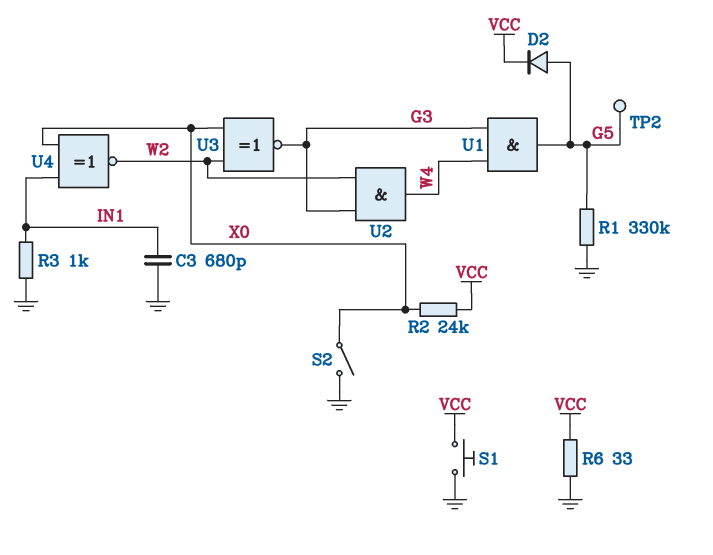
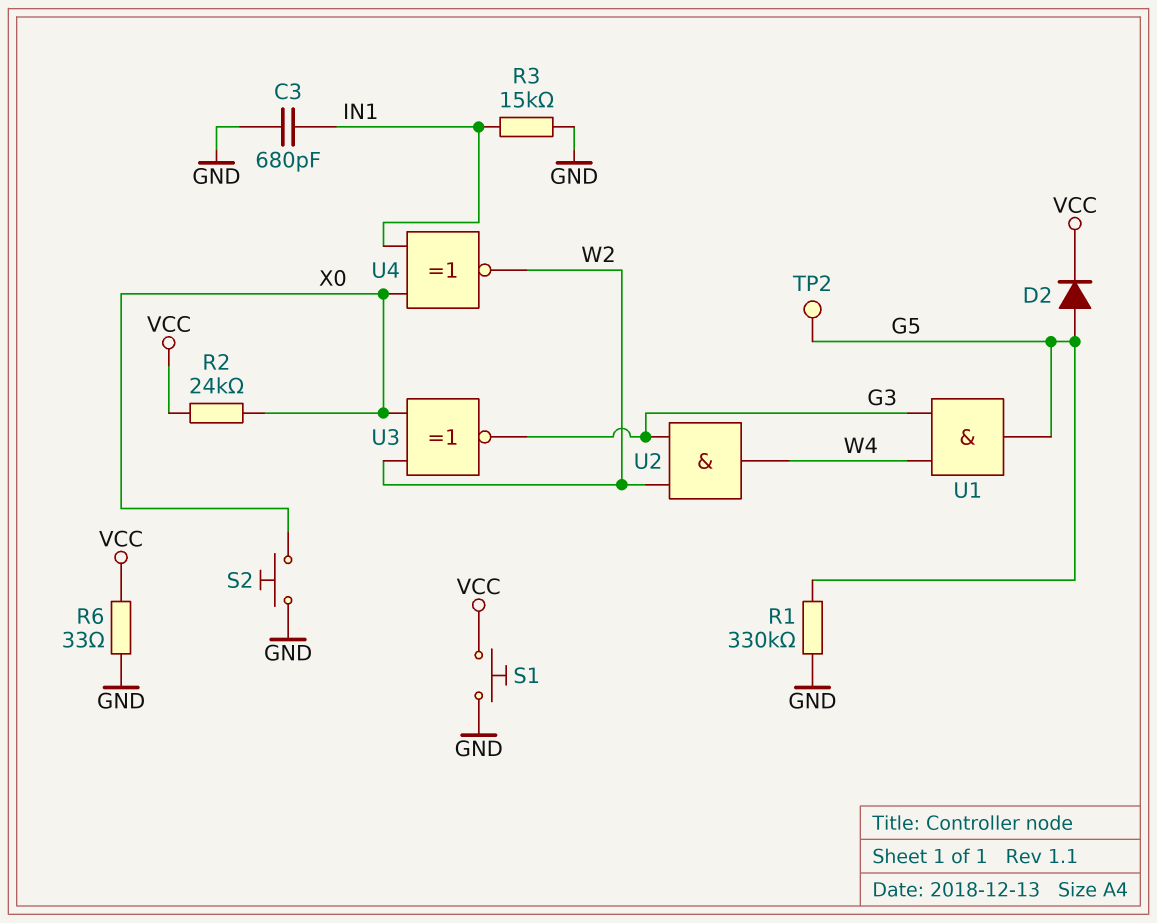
R3: 1k (GND, IN1) -> 15k (GND, IN1)
S2: switch (GND, X0) -> button (GND, X0)

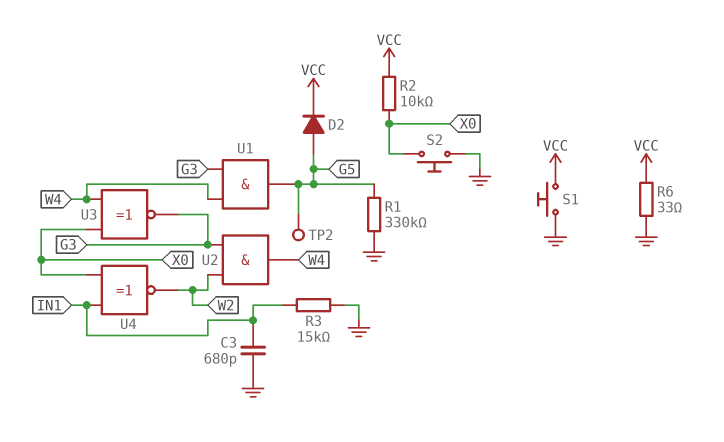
R2: 24k (VCC, X0) -> 10k (VCC, X0)
U3: XNOR (in W2, in X0, out G3) -> XNOR (in W4, in X0, out G3)

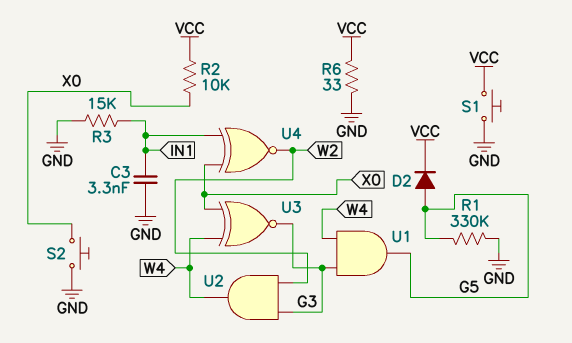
C3: 680pF (GND, IN1) -> 3.3nF (GND, IN1)
TP2: test point (G5) -> none

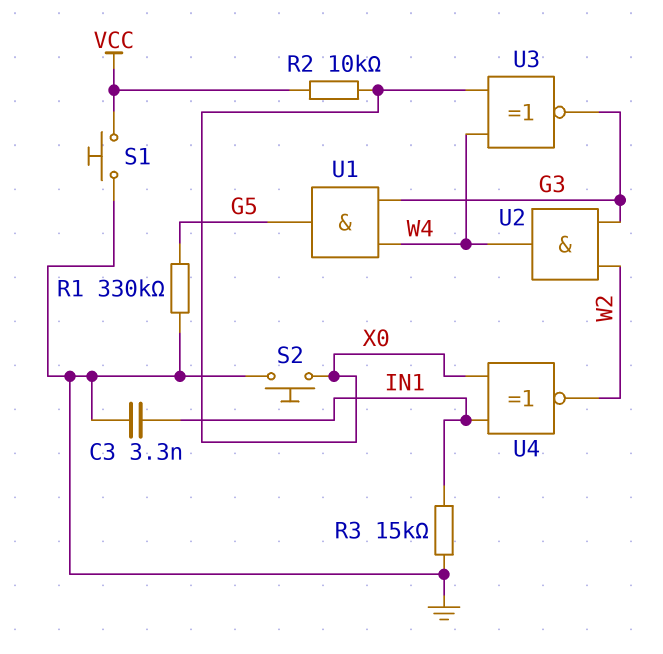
D2: diode (A G5, K VCC) -> none
R6: 33 (GND, VCC) -> none

